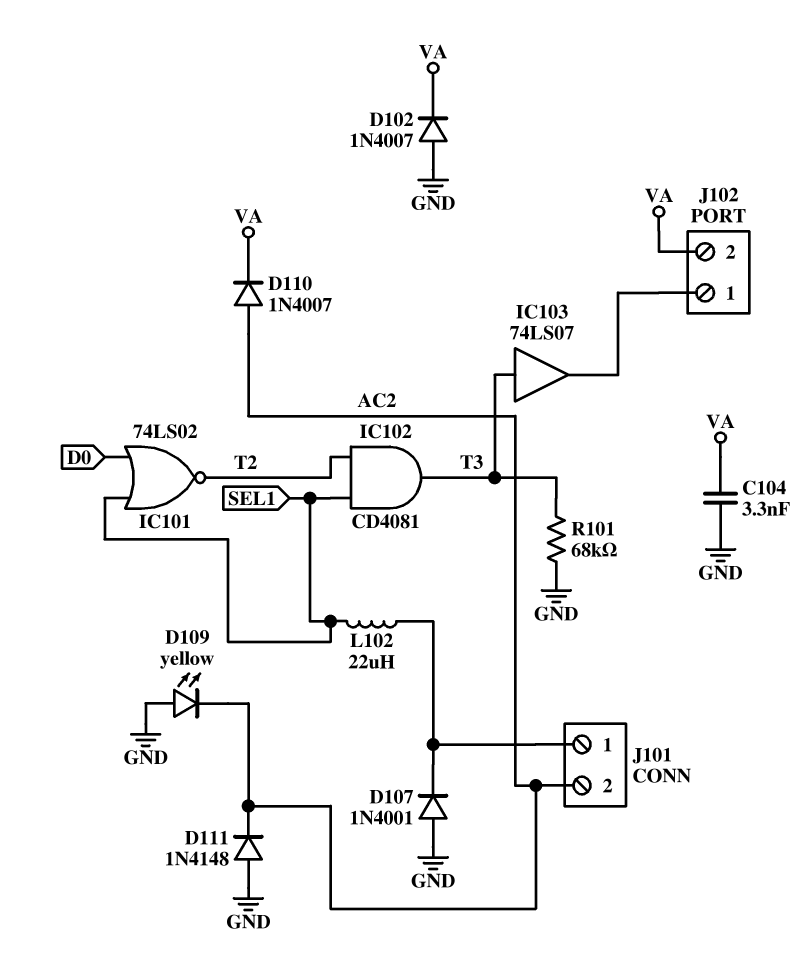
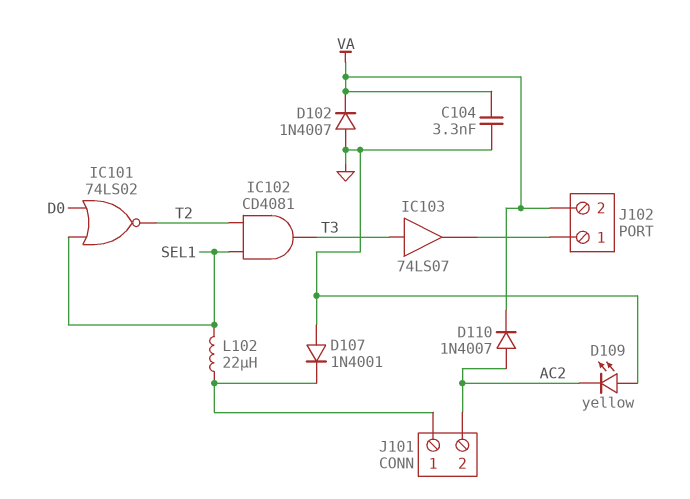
D111: diode 1N4148 (A GND, K AC2) -> none
R101: 68k (GND, T3) -> none

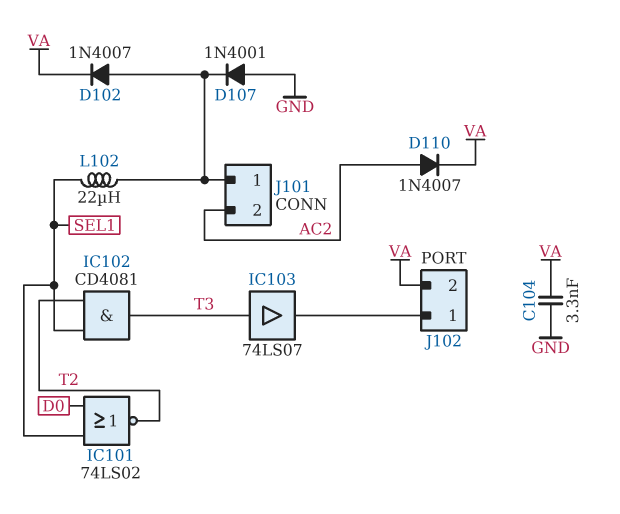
D102: diode 1N4007 (A GND, K VA) -> diode 1N4007 (A J101/1, K VA)
D109: LED yellow (A GND, K AC2) -> none

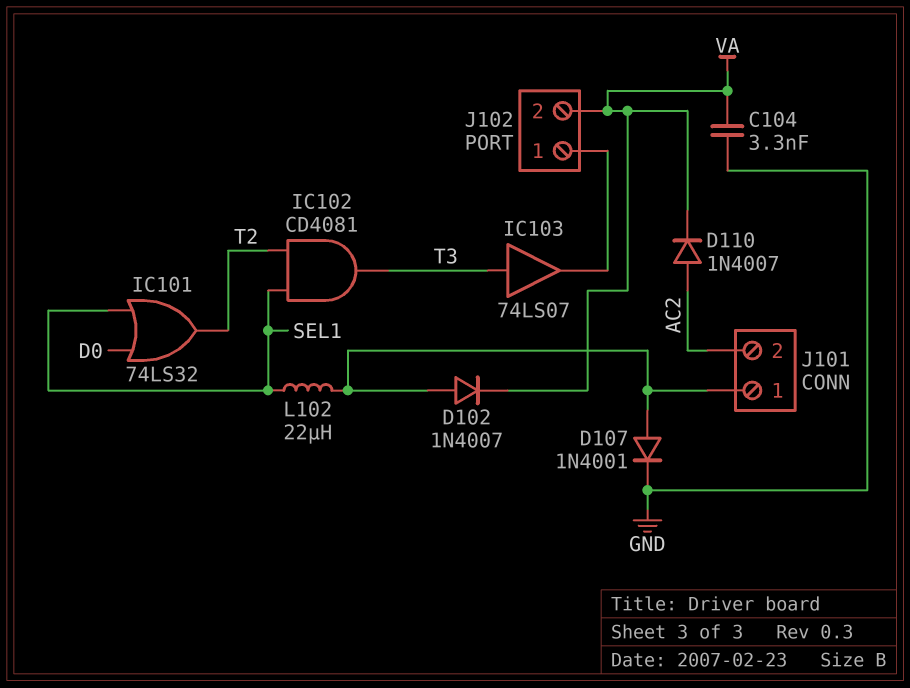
D107: diode 1N4001 (A GND, K J101/1) -> diode 1N4001 (A J101/1, K GND)
IC101: NOR 74LS02 (in D0, in SEL1, out T2) -> OR 74LS32 (in D0, in SEL1, out T2)

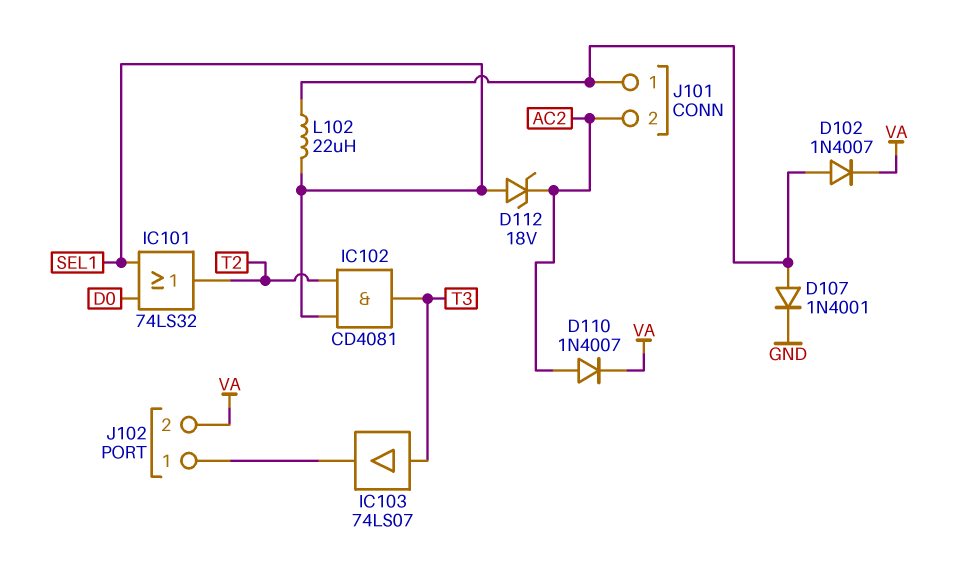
C104: 3.3nF (GND, VA) -> none
D112: none -> zener 18V (A SEL1, K AC2)

